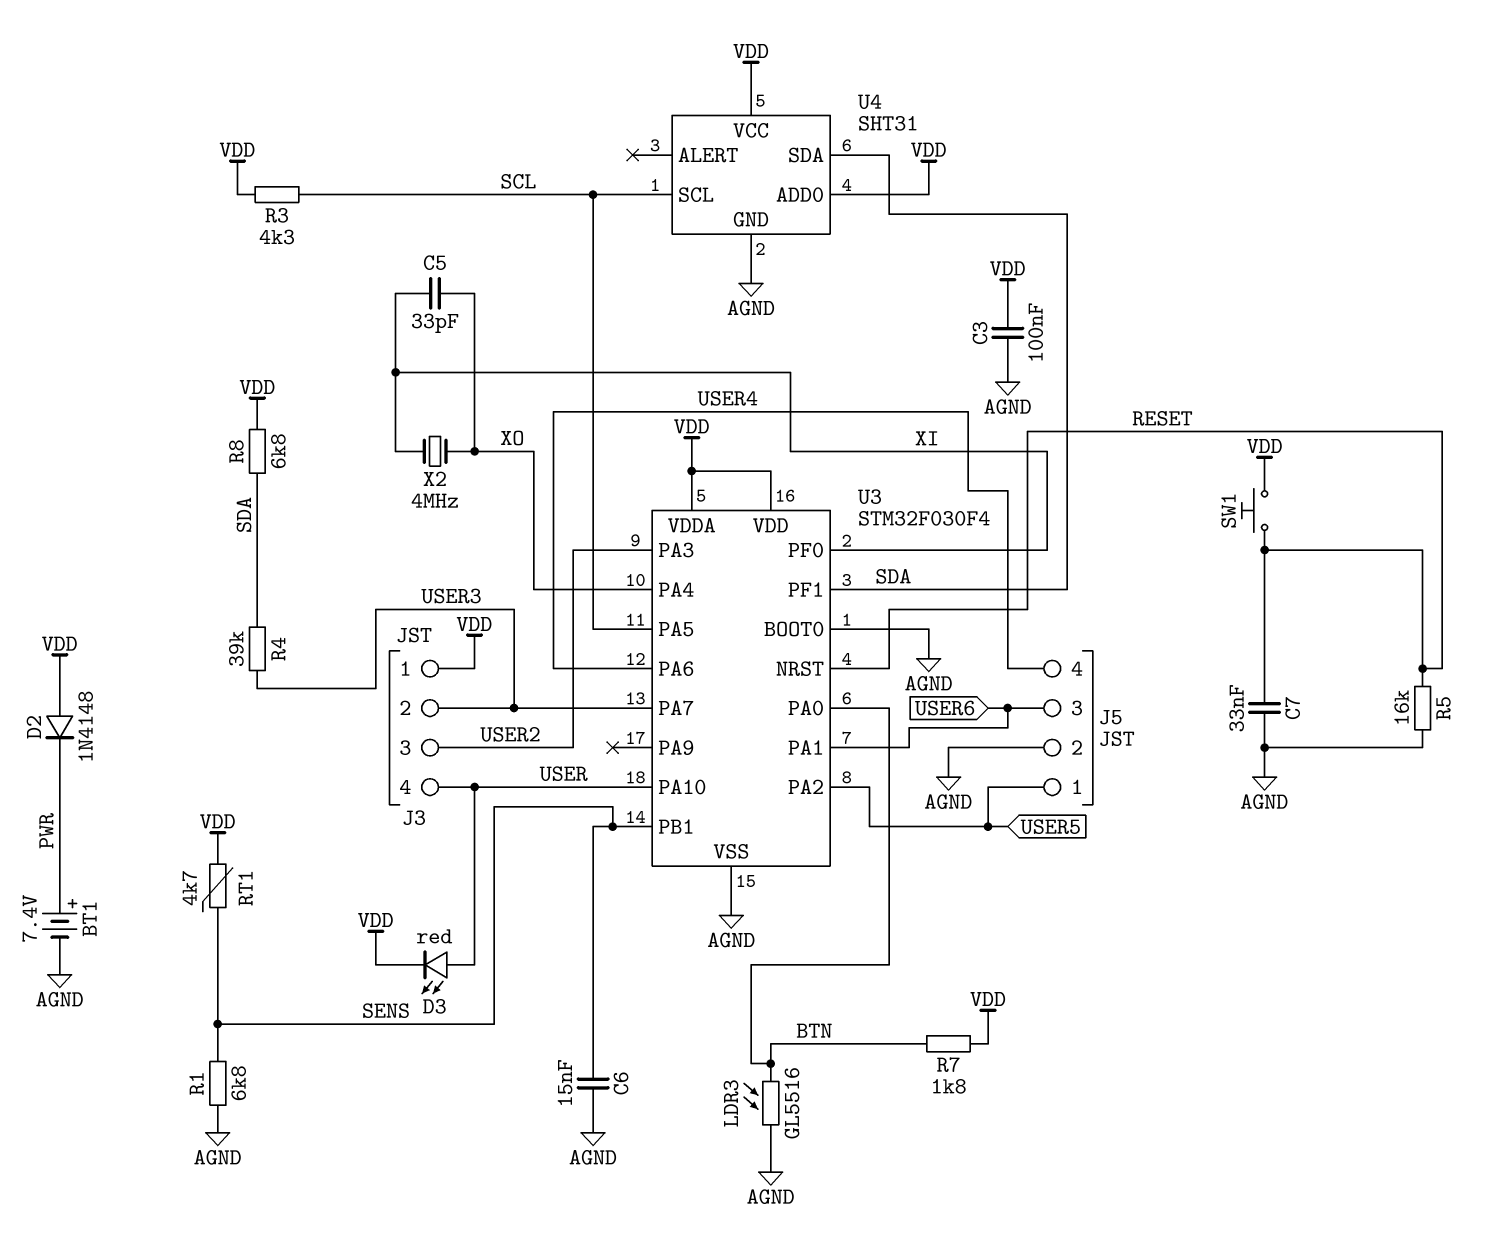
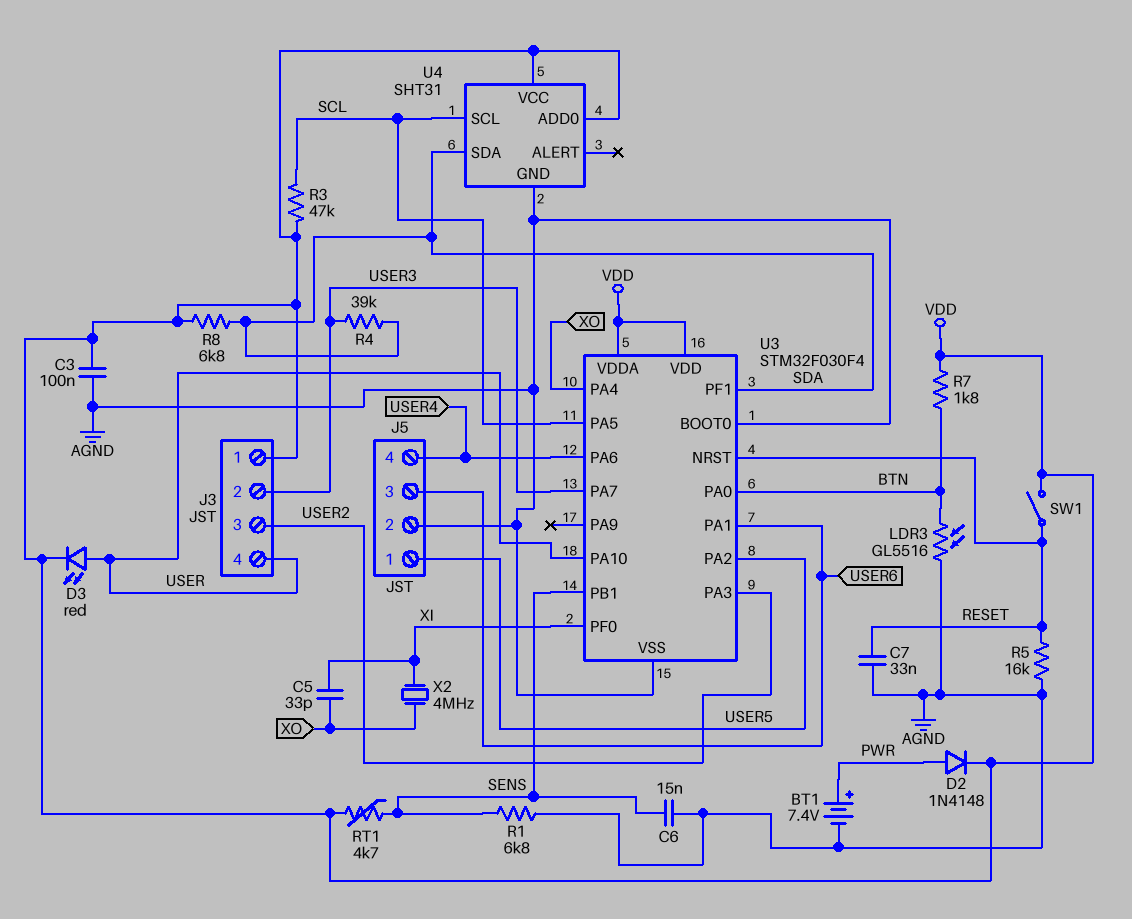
D2: diode 1N4148 (A VDD, K PWR) -> diode 1N4148 (A PWR, K VDD)
R3: 4.3k (SCL, VDD) -> 47k (SCL, VDD)
SW1: button (RESET, VDD) -> switch (RESET, VDD)

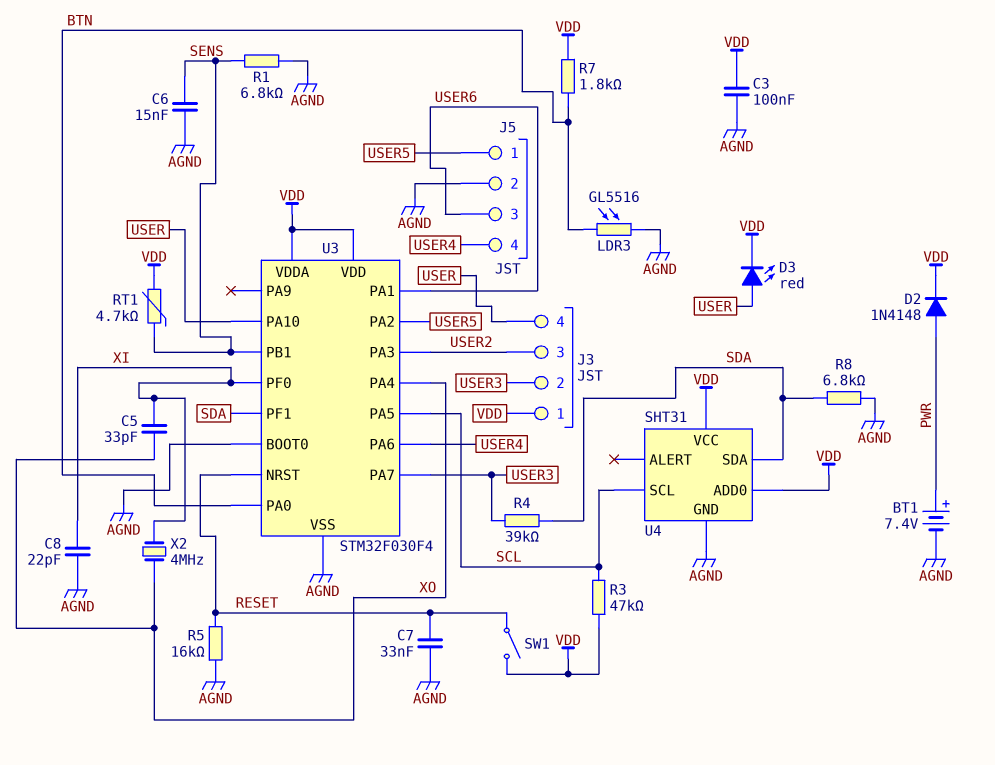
C8: none -> 22pF (AGND, XI)
R8: 6.8k (SDA, VDD) -> 6.8k (AGND, SDA)

